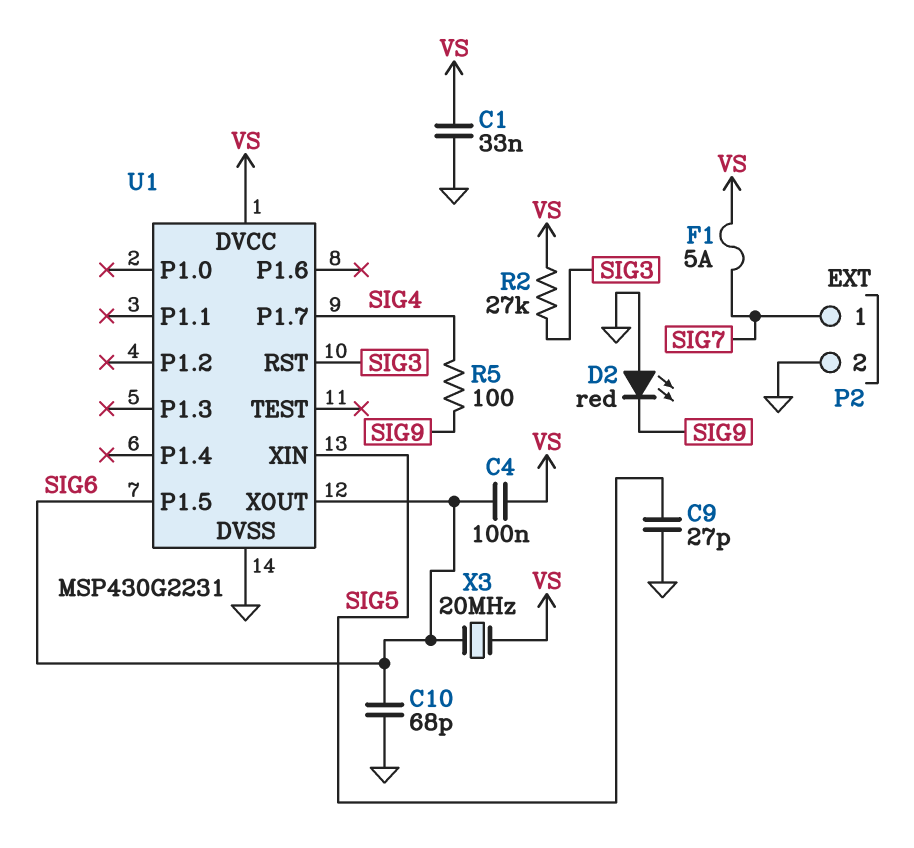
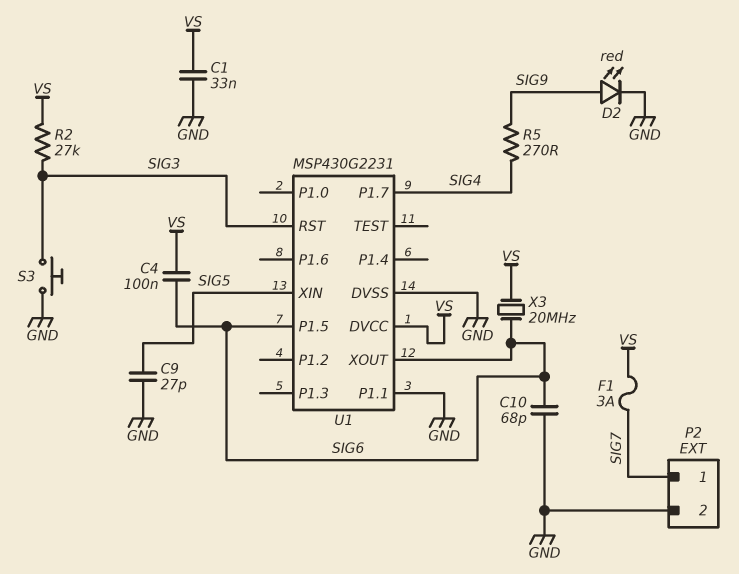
D2: LED red (A GND, K SIG9) -> LED red (A SIG9, K GND)
F1: 5A (SIG7, VS) -> 3A (SIG7, VS)
R5: 100 (SIG4, SIG9) -> 270 (SIG4, SIG9)
S3: none -> button (GND, SIG3)
U1 pin P1.1: none -> GND

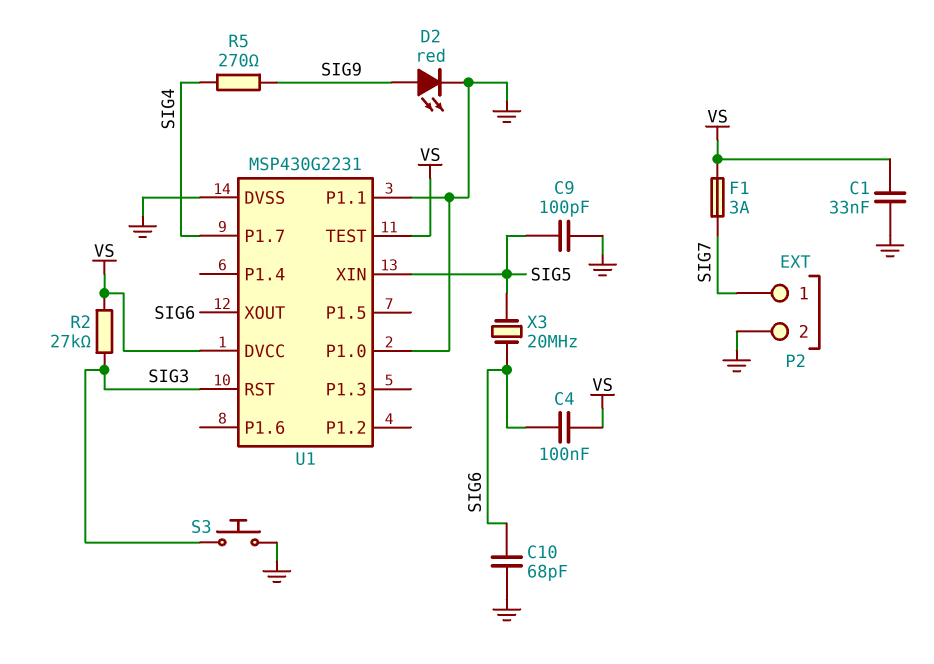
C9: 27pF (GND, SIG5) -> 100pF (GND, SIG5)
U1 pin P1.0: none -> GND
U1 pin P1.5: SIG6 -> none
U1 pin TEST: none -> VS
X3: 20MHz (SIG6, VS) -> 20MHz (SIG5, SIG6)

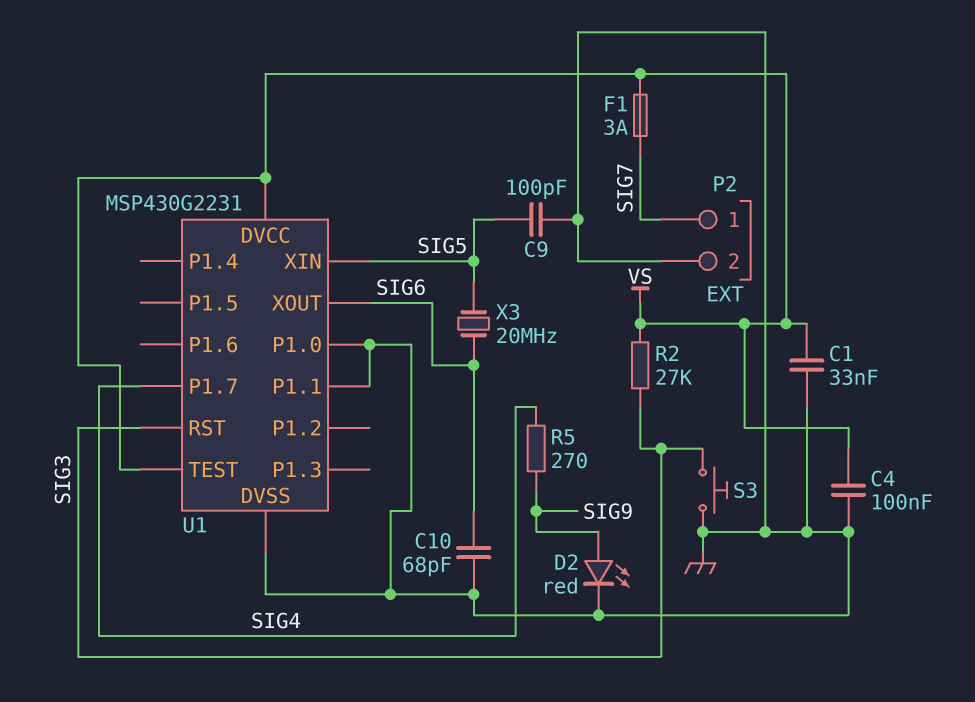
C4: 100nF (SIG6, VS) -> 100nF (GND, VS)

